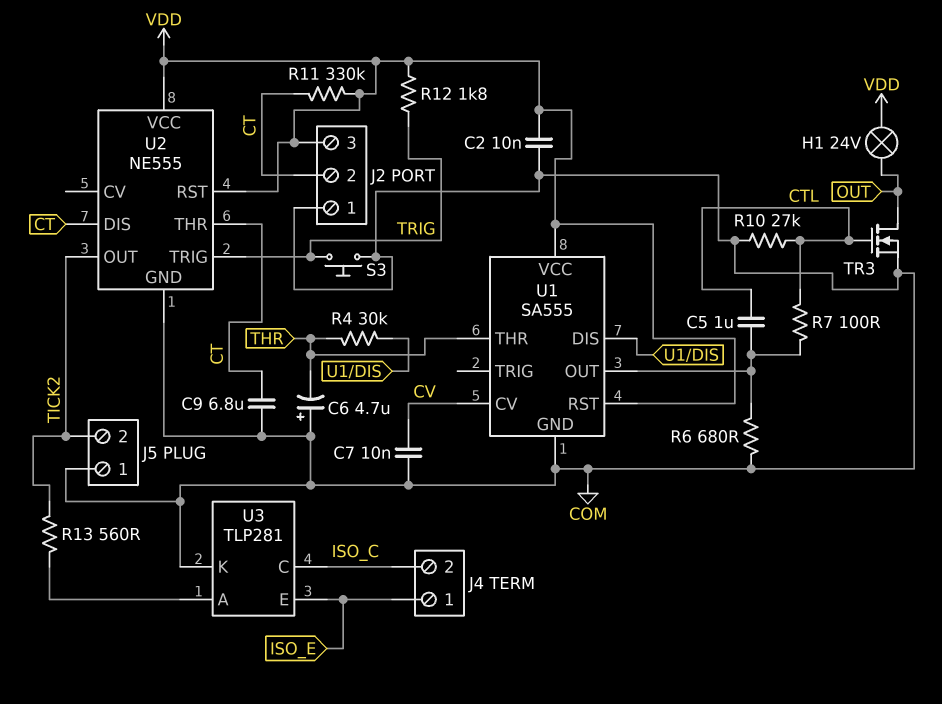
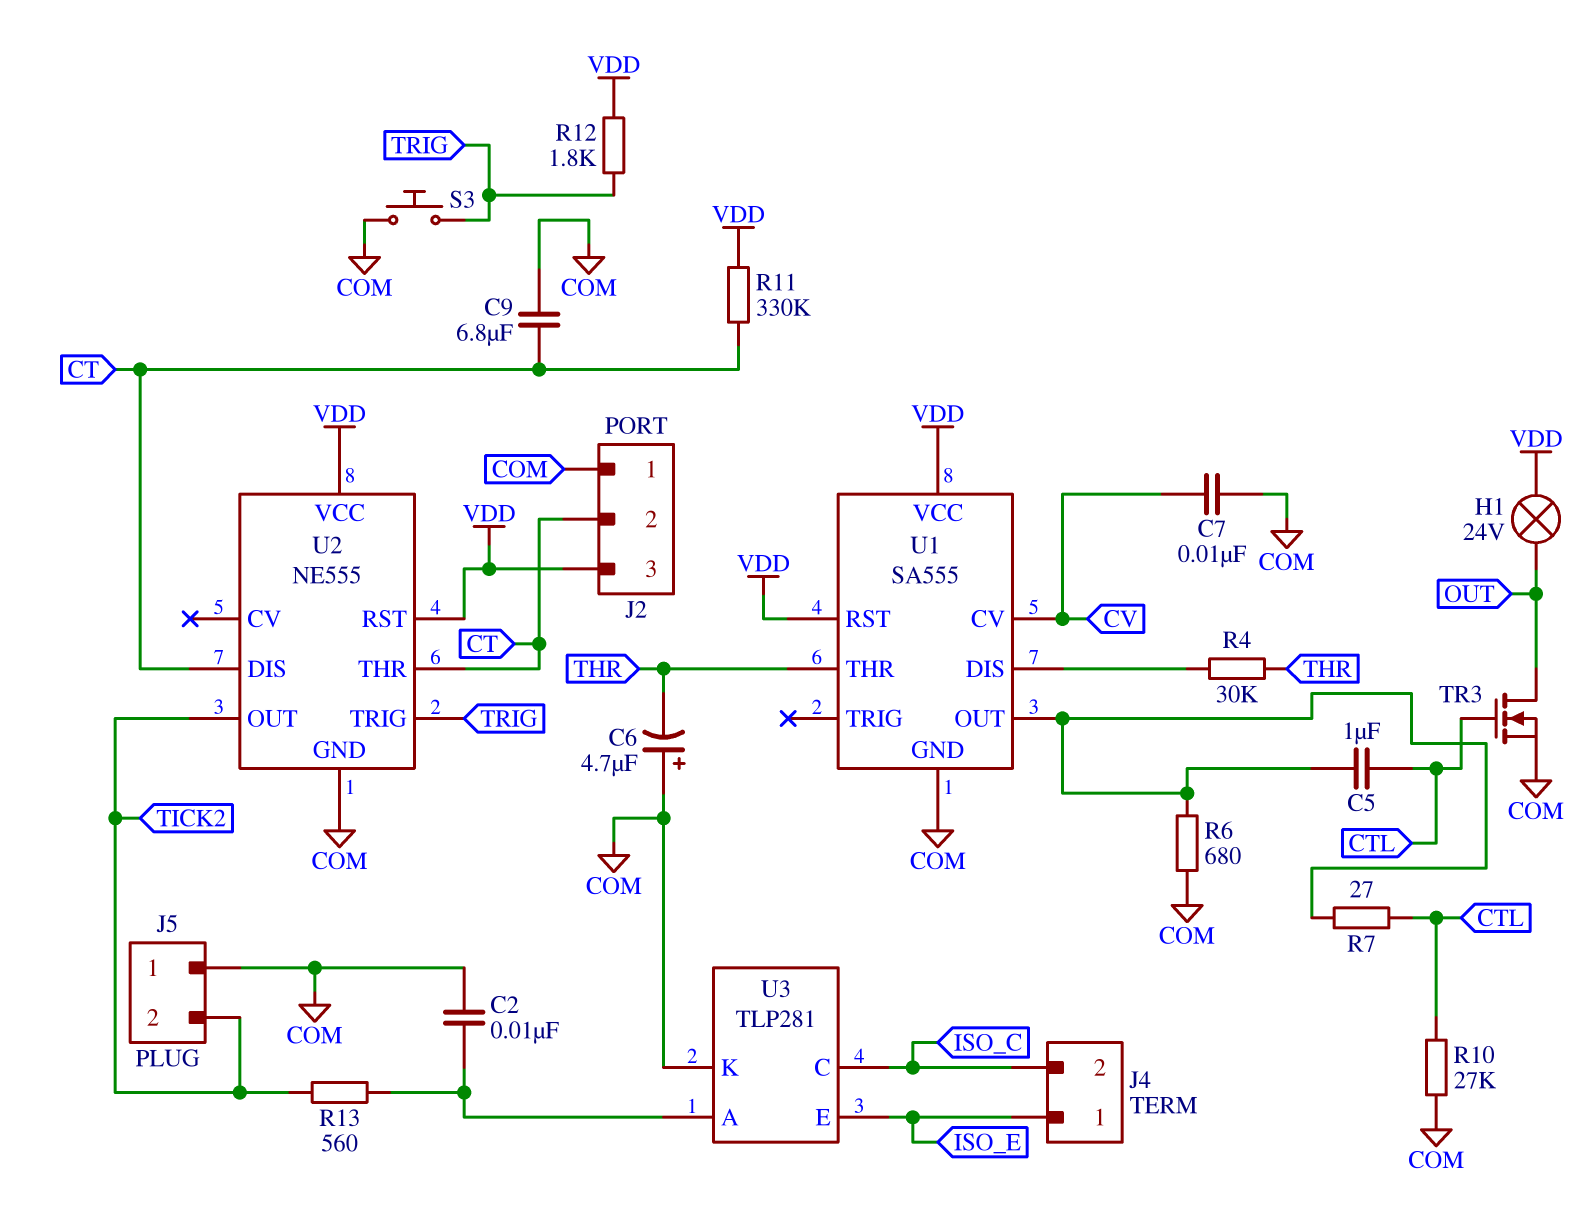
C2: 10nF (COM, VDD) -> 10nF (COM, U3/A)
R7: 100 (CTL, U1/OUT) -> 27 (CTL, U1/OUT)

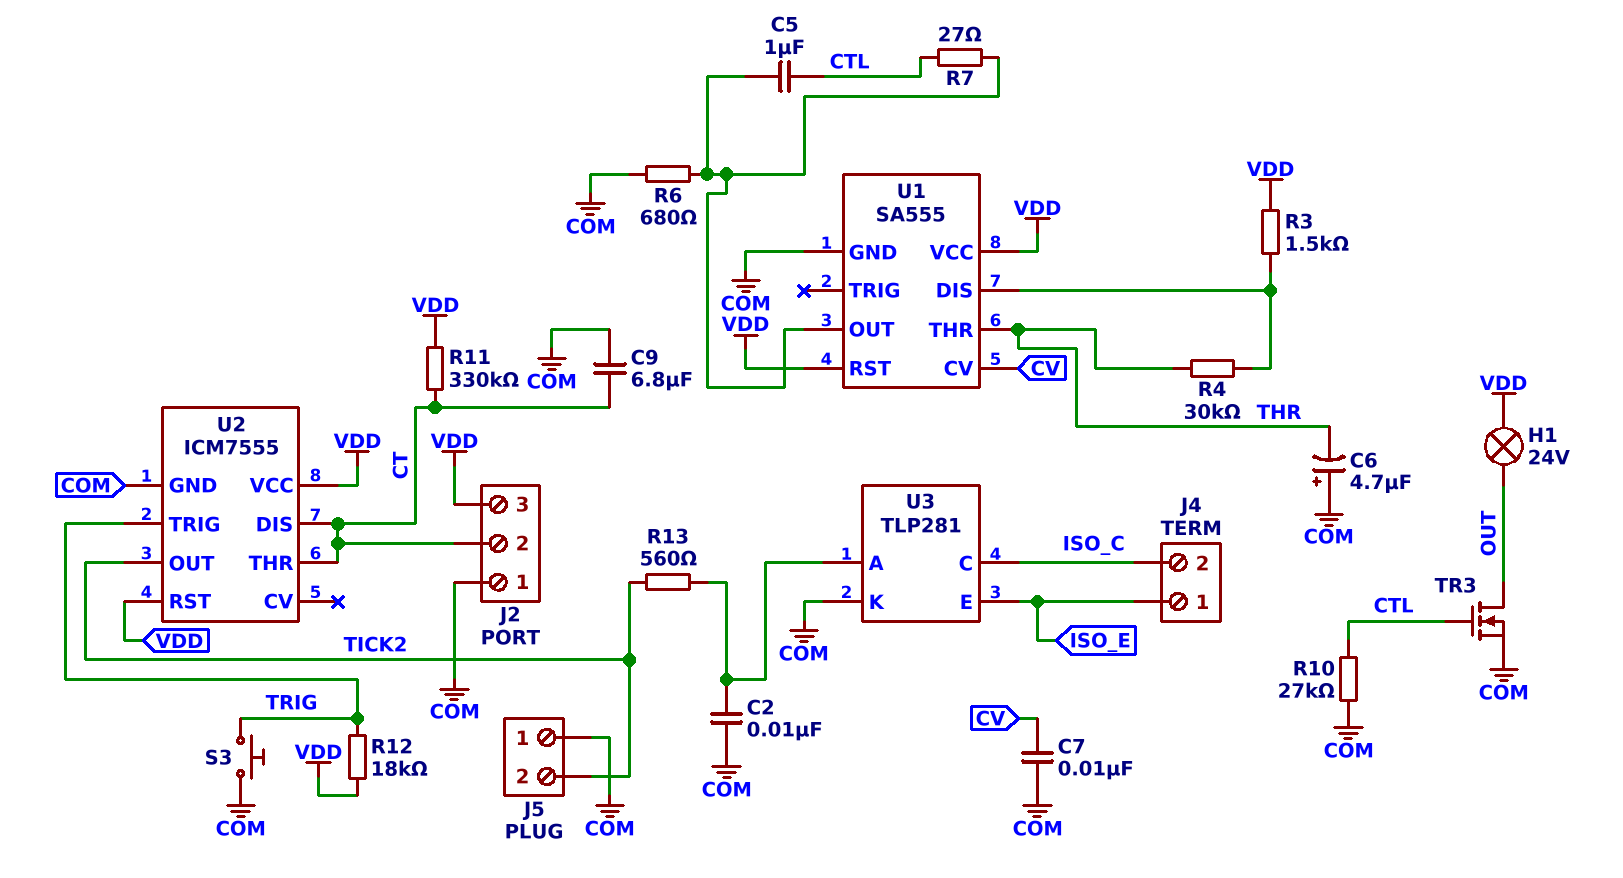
R3: none -> 1.5k (U1/DIS, VDD)
R12: 1.8k (TRIG, VDD) -> 18k (TRIG, VDD)
U2: NE555 -> ICM7555

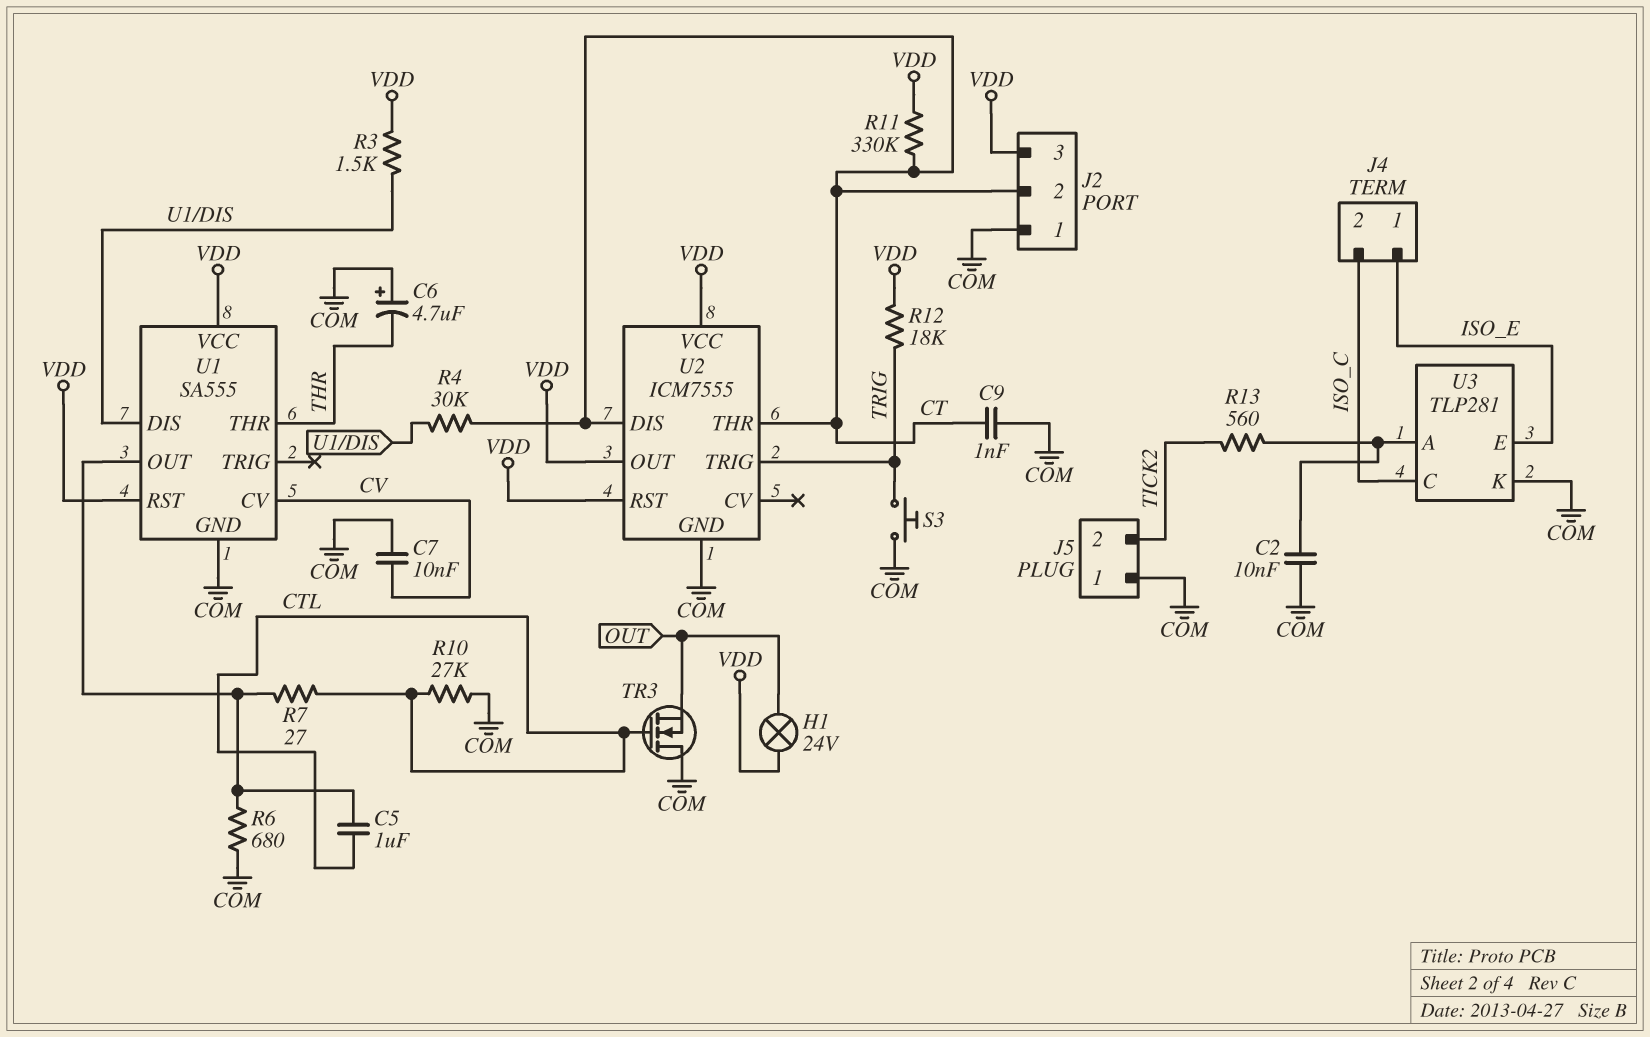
C9: 6.8uF (COM, CT) -> 1nF (COM, CT)
R4: 30k (THR, U1/DIS) -> 30k (CT, U1/DIS)
TR3: NMOS (G CTL, D OUT, S COM) -> NMOS (G CTL, D COM, S OUT)
U2 pin OUT: TICK2 -> VDD

